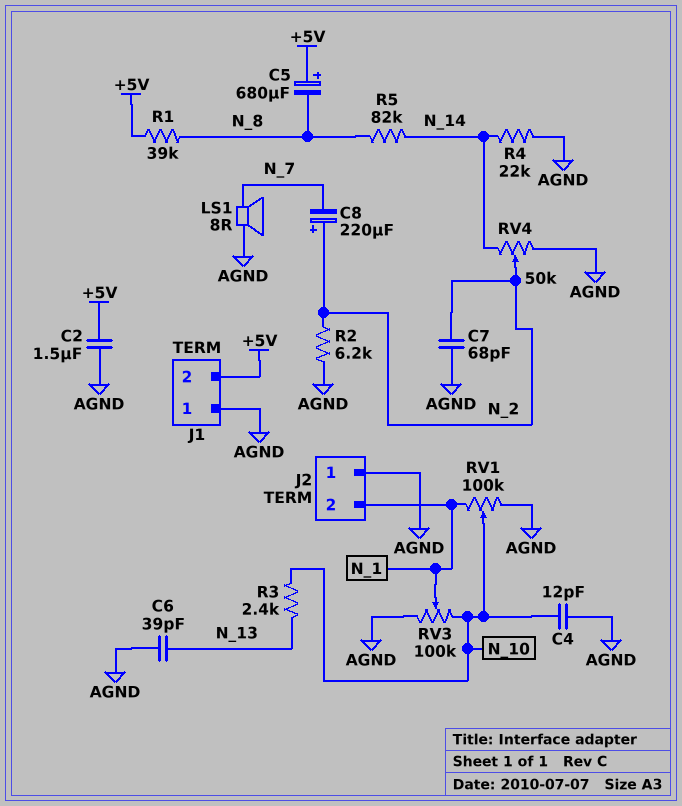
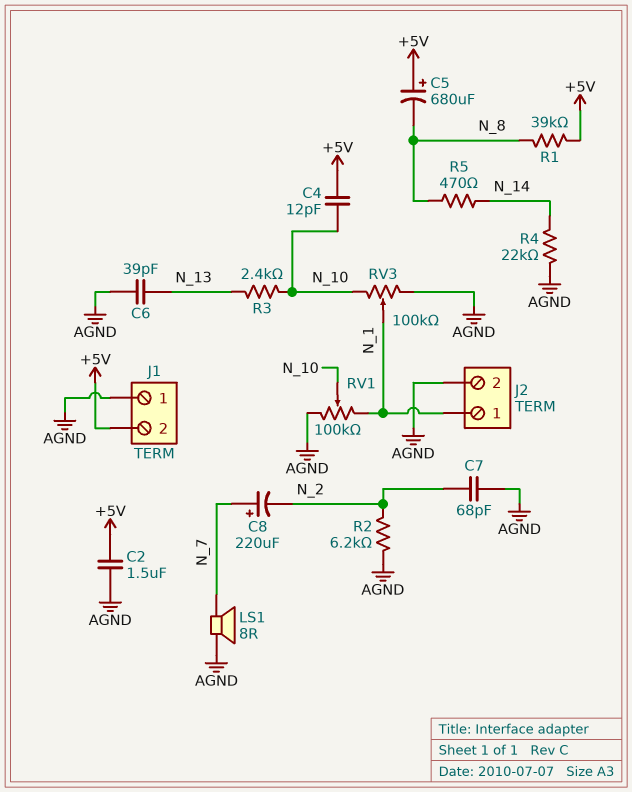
C4: 12pF (AGND, N_10) -> 12pF (+5V, N_10)
C8: 220uF (plus N_2, minus N_7) -> 220uF (plus N_7, minus N_2)
J2 pin 1: AGND -> N_1
J2 pin 2: N_1 -> AGND
R5: 82k (N_8, N_14) -> 470 (N_8, N_14)
RV4: 50k (AGND, N_14, wiper N_2) -> none

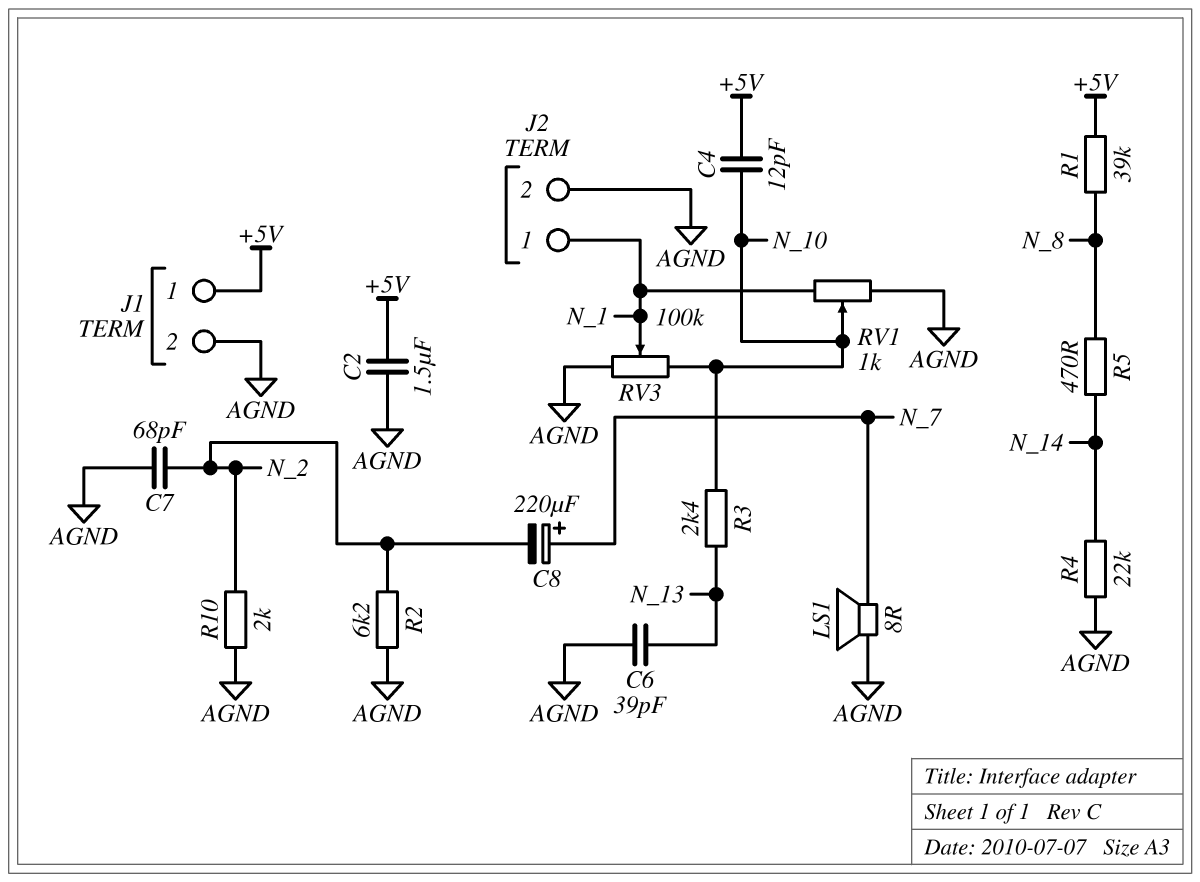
C5: 680uF (plus +5V, minus N_8) -> none
J1 pin 1: AGND -> +5V
J1 pin 2: +5V -> AGND
R10: none -> 2k (AGND, N_2)
RV1: 100k (AGND, N_1, wiper N_10) -> 1k (AGND, N_1, wiper N_10)

